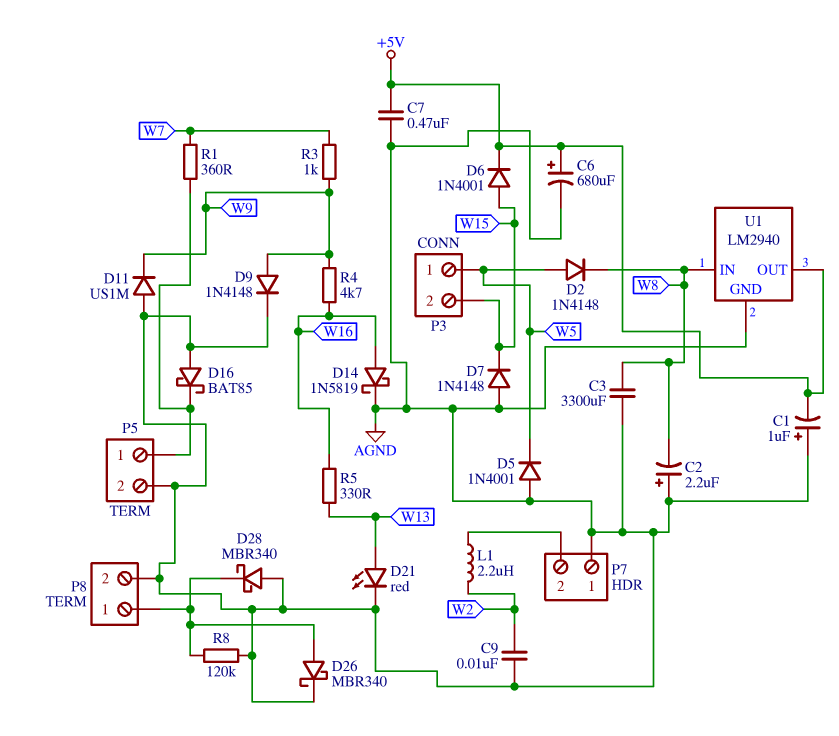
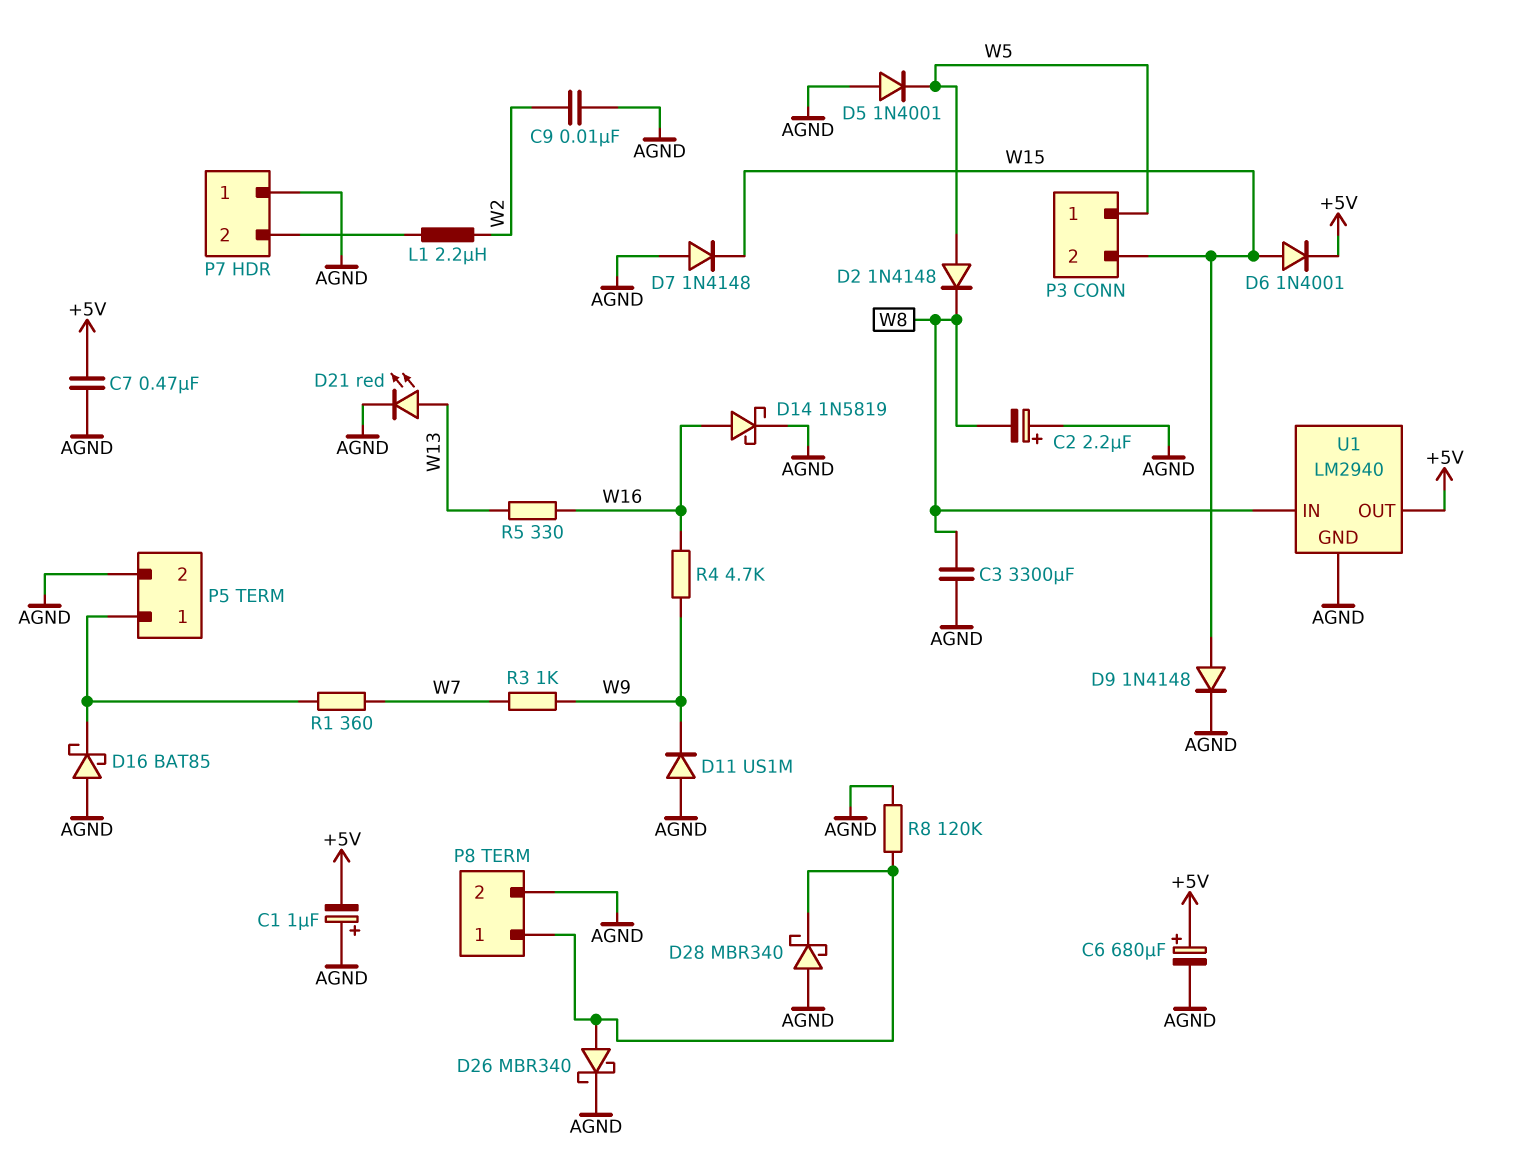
D9: diode 1N4148 (A W9, K AGND) -> diode 1N4148 (A W15, K AGND)

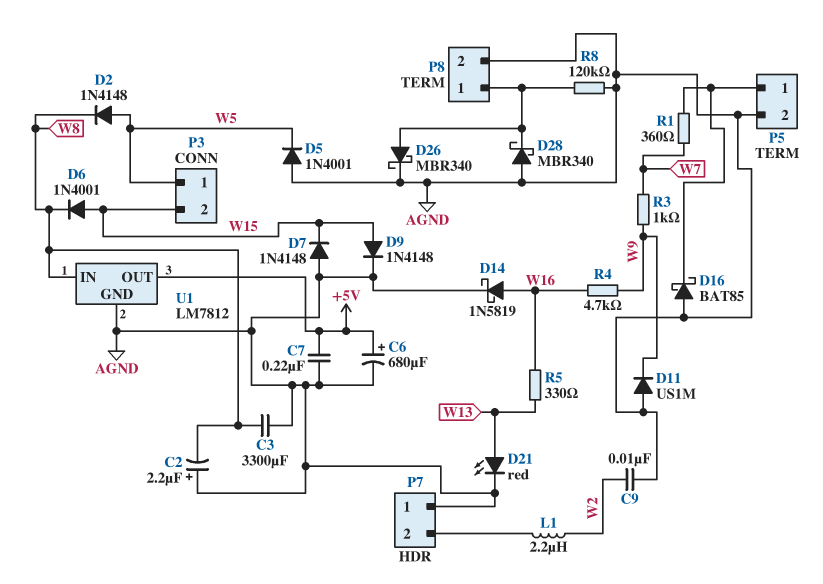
C1: 1uF (plus AGND, minus +5V) -> none
C7: 470nF (+5V, AGND) -> 220nF (+5V, AGND)
D6: diode 1N4001 (A W15, K +5V) -> diode 1N4001 (A W15, K W8)
U1: LM2940 -> LM7812

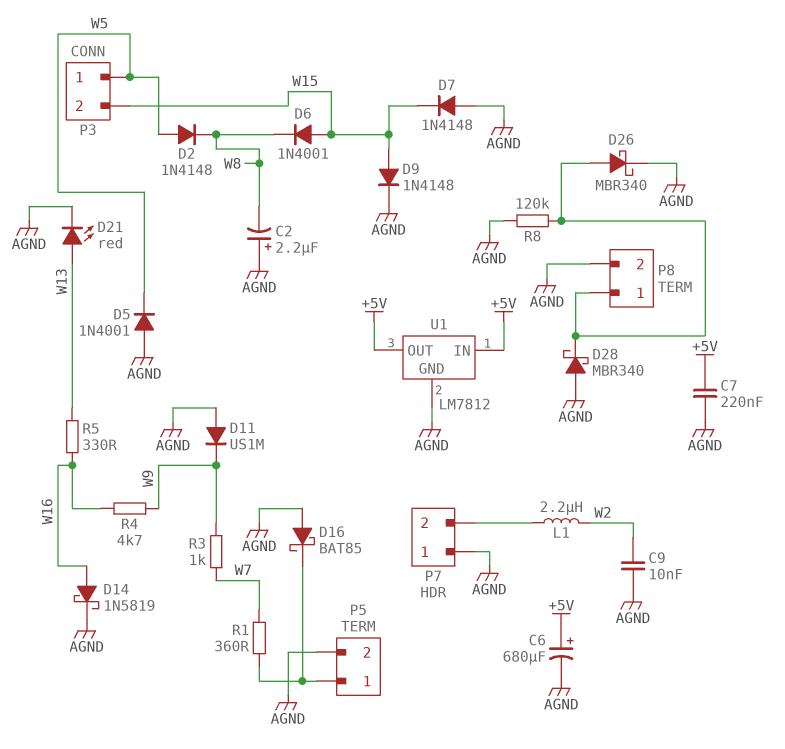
C3: 3300uF (AGND, W8) -> none
U1 pin IN: W8 -> +5V

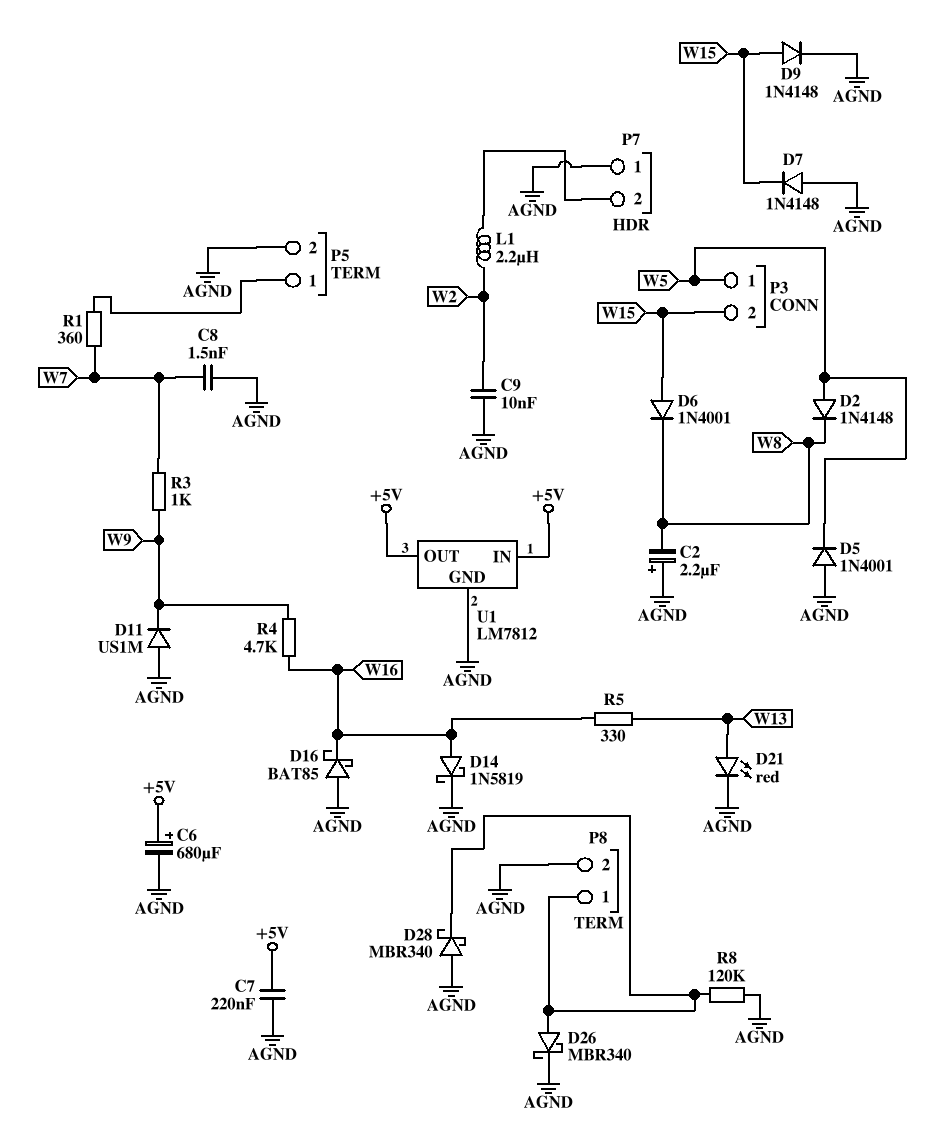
C8: none -> 1.5nF (AGND, W7)
D16: schottky BAT85 (A AGND, K P5/1) -> schottky BAT85 (A AGND, K W16)

